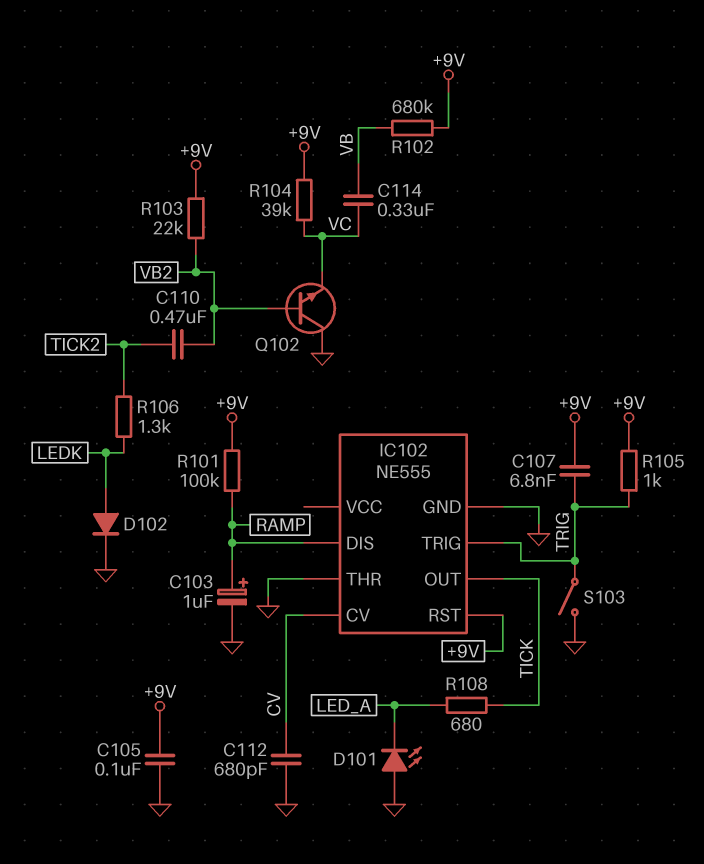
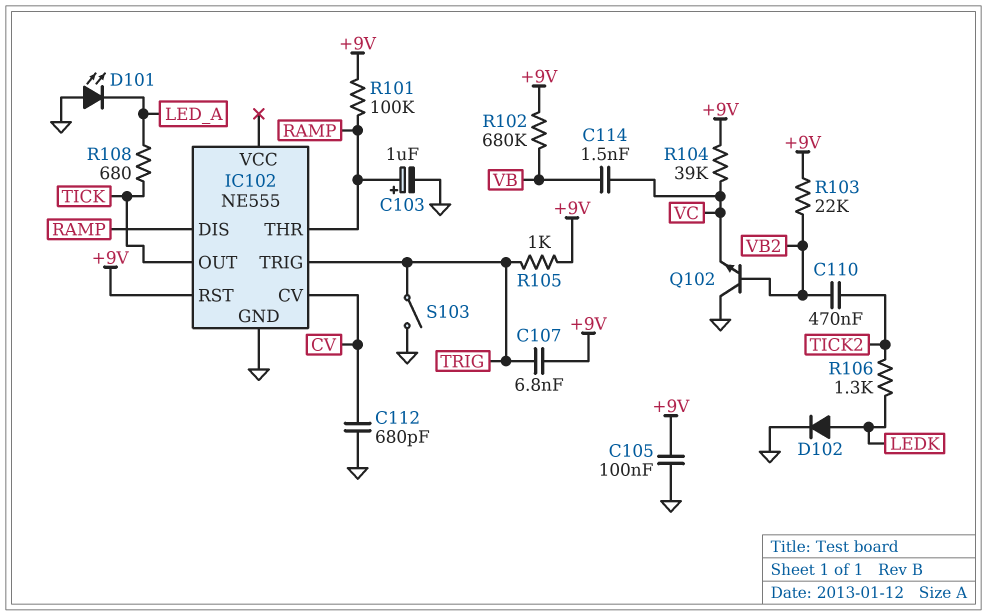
C114: 330nF (VB, VC) -> 1.5nF (VB, VC)
IC102 pin THR: GND -> RAMP

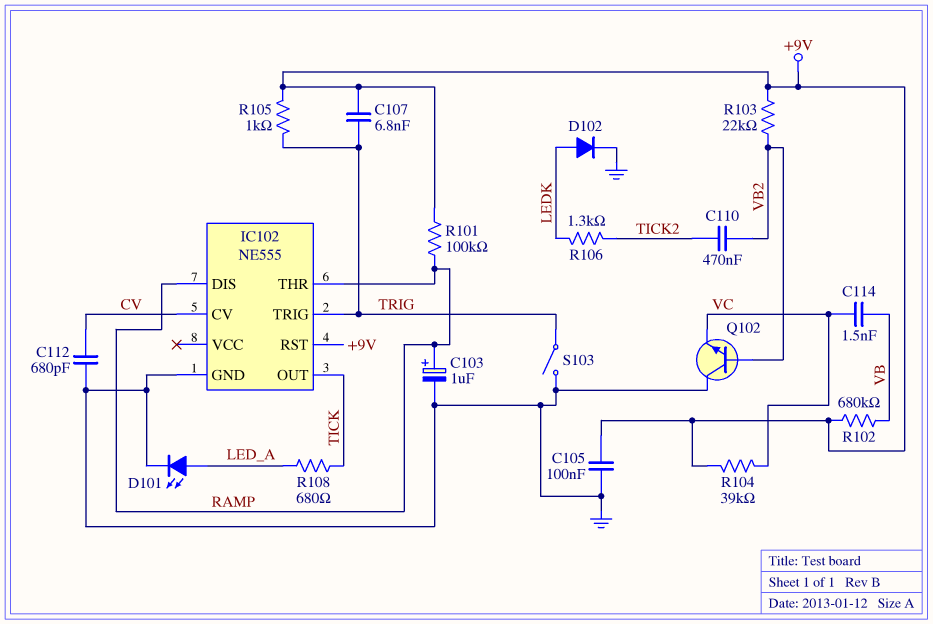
D101: LED (A GND, K LED_A) -> LED (A LED_A, K GND)

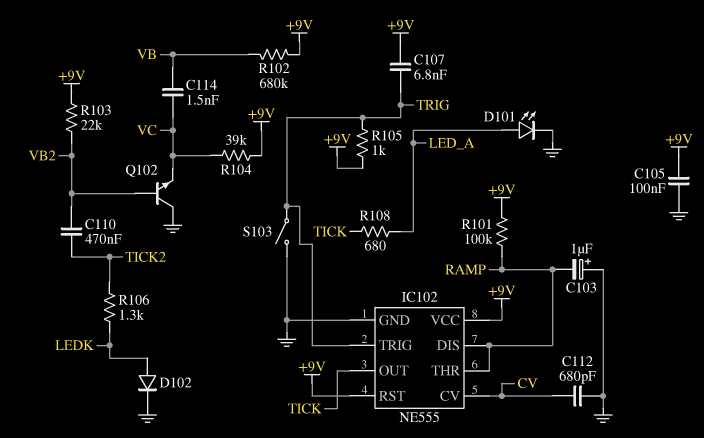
C103: 1uF (plus RAMP, minus GND) -> 1uF (plus GND, minus RAMP)
IC102 pin VCC: none -> +9V

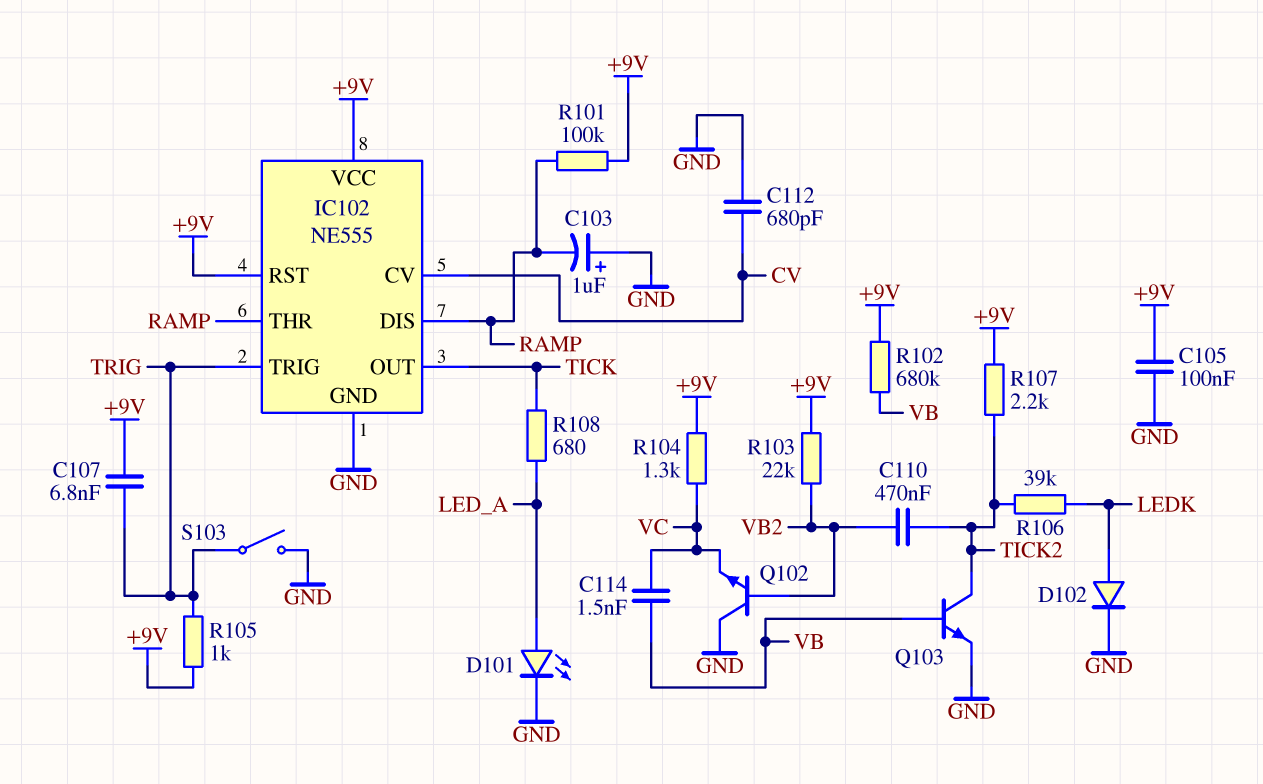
Q103: none -> NPN (B VB, C TICK2, E GND)
R104: 39k (+9V, VC) -> 1.3k (+9V, VC)
R106: 1.3k (LEDK, TICK2) -> 39k (LEDK, TICK2)
R107: none -> 2.2k (+9V, TICK2)

